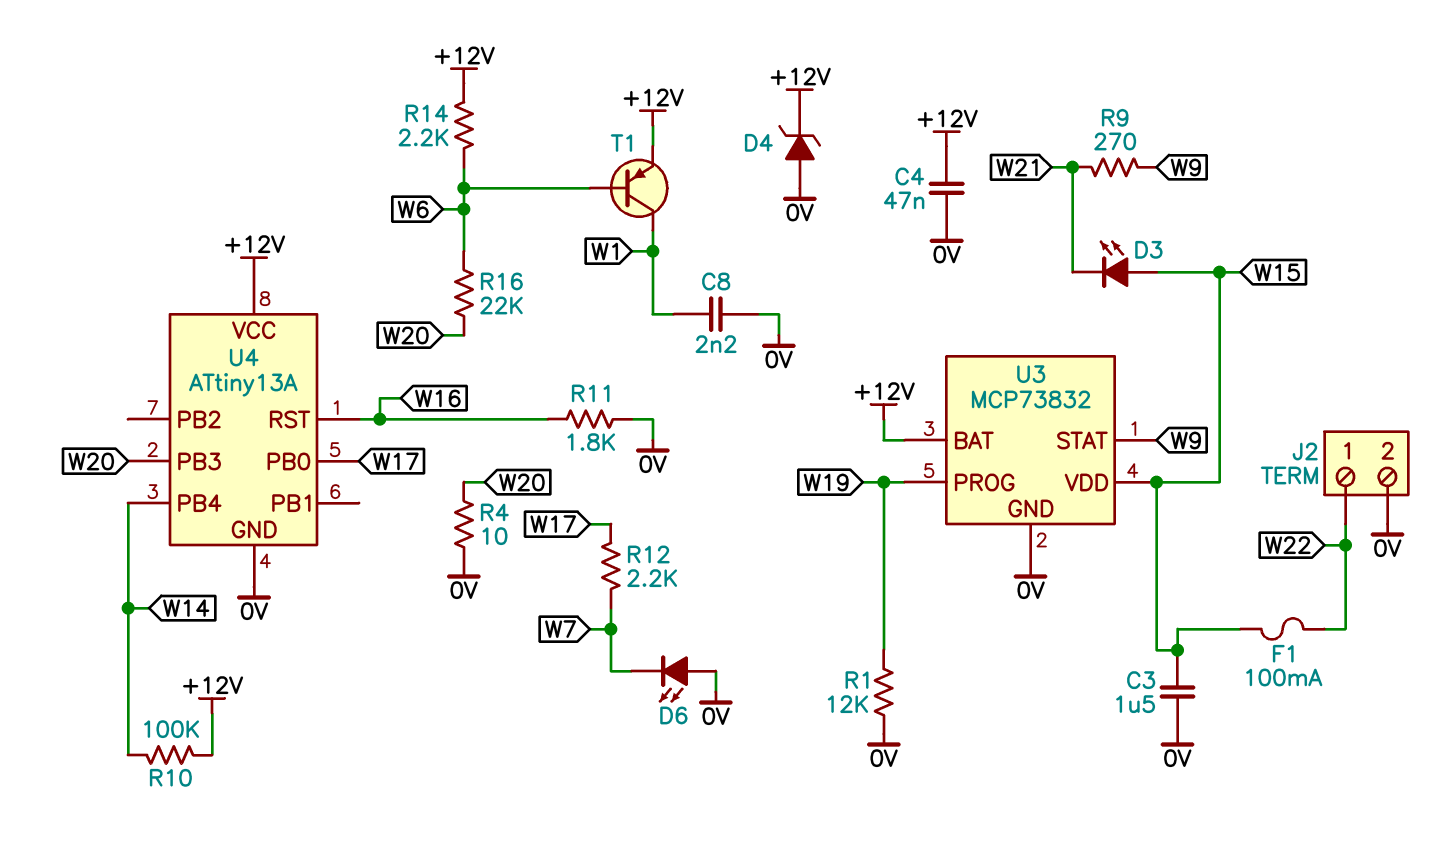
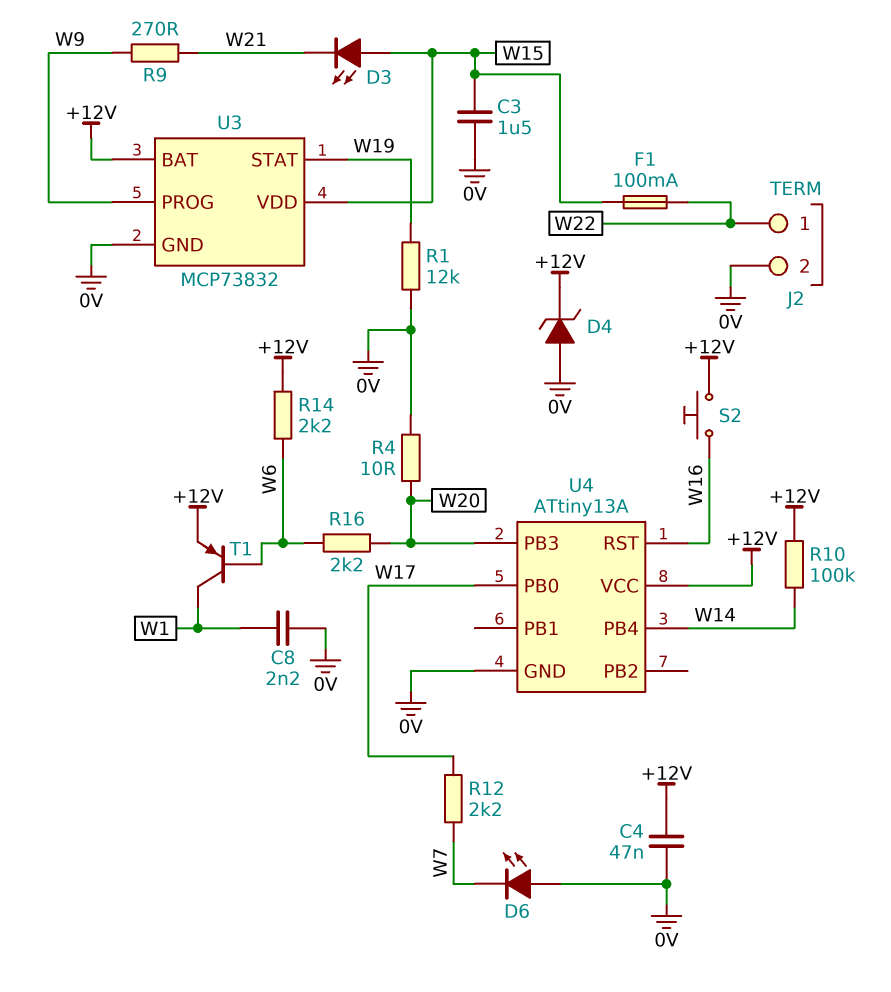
R11: 1.8k (0V, W16) -> none
R16: 22k (W6, W20) -> 2.2k (W6, W20)
S2: none -> button (+12V, W16)
U3 pin PROG: W19 -> W9
U3 pin STAT: W9 -> W19

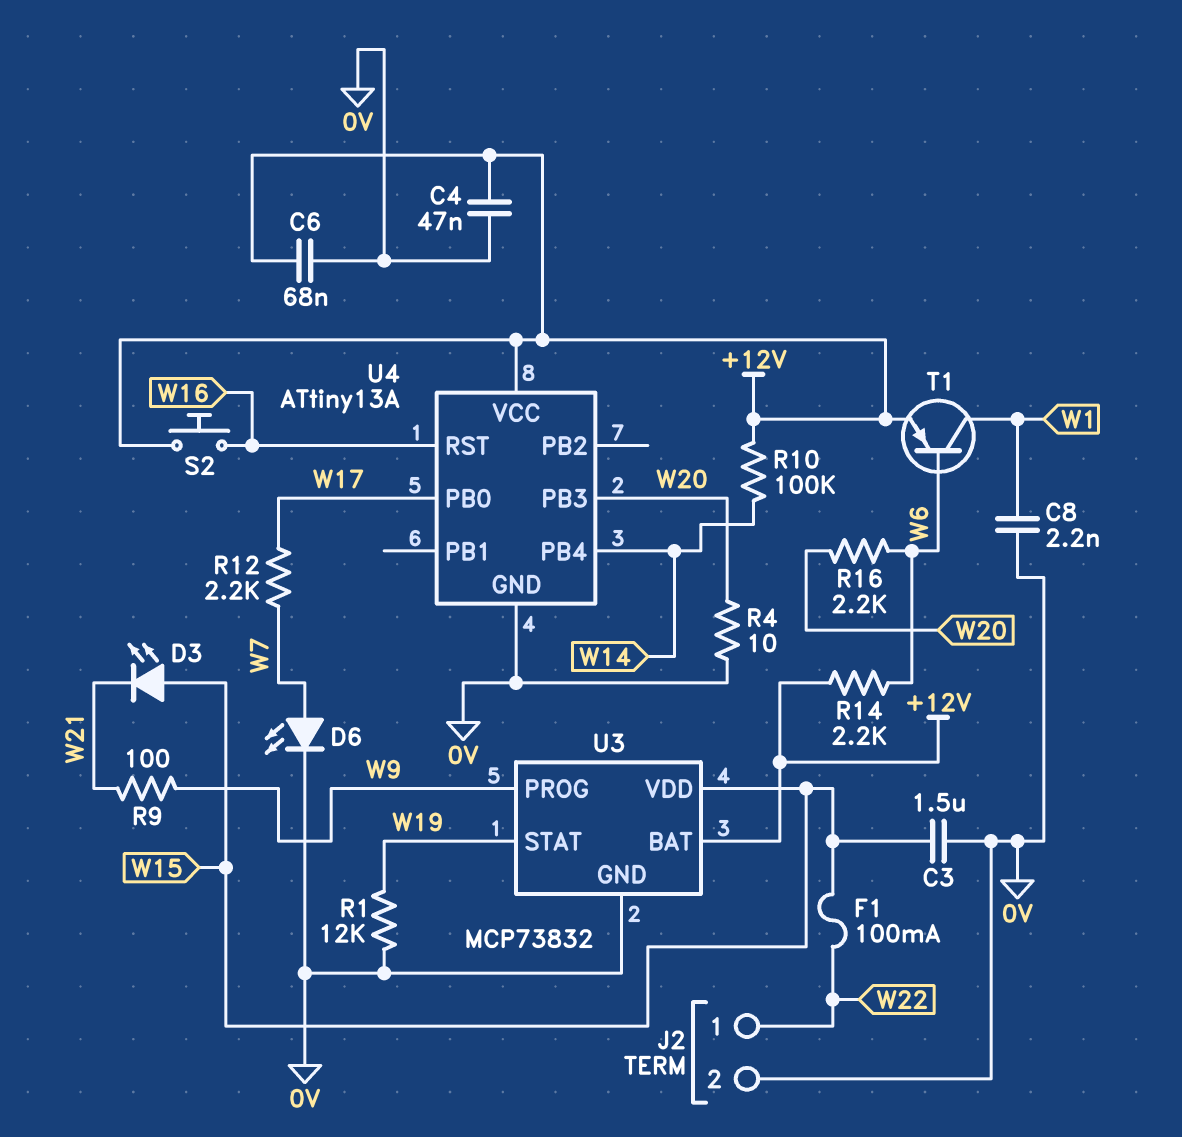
C6: none -> 68nF (+12V, 0V)
D4: zener (A 0V, K +12V) -> none
D6: LED (A 0V, K W7) -> LED (A W7, K 0V)
R9: 270 (W9, W21) -> 100 (W9, W21)

